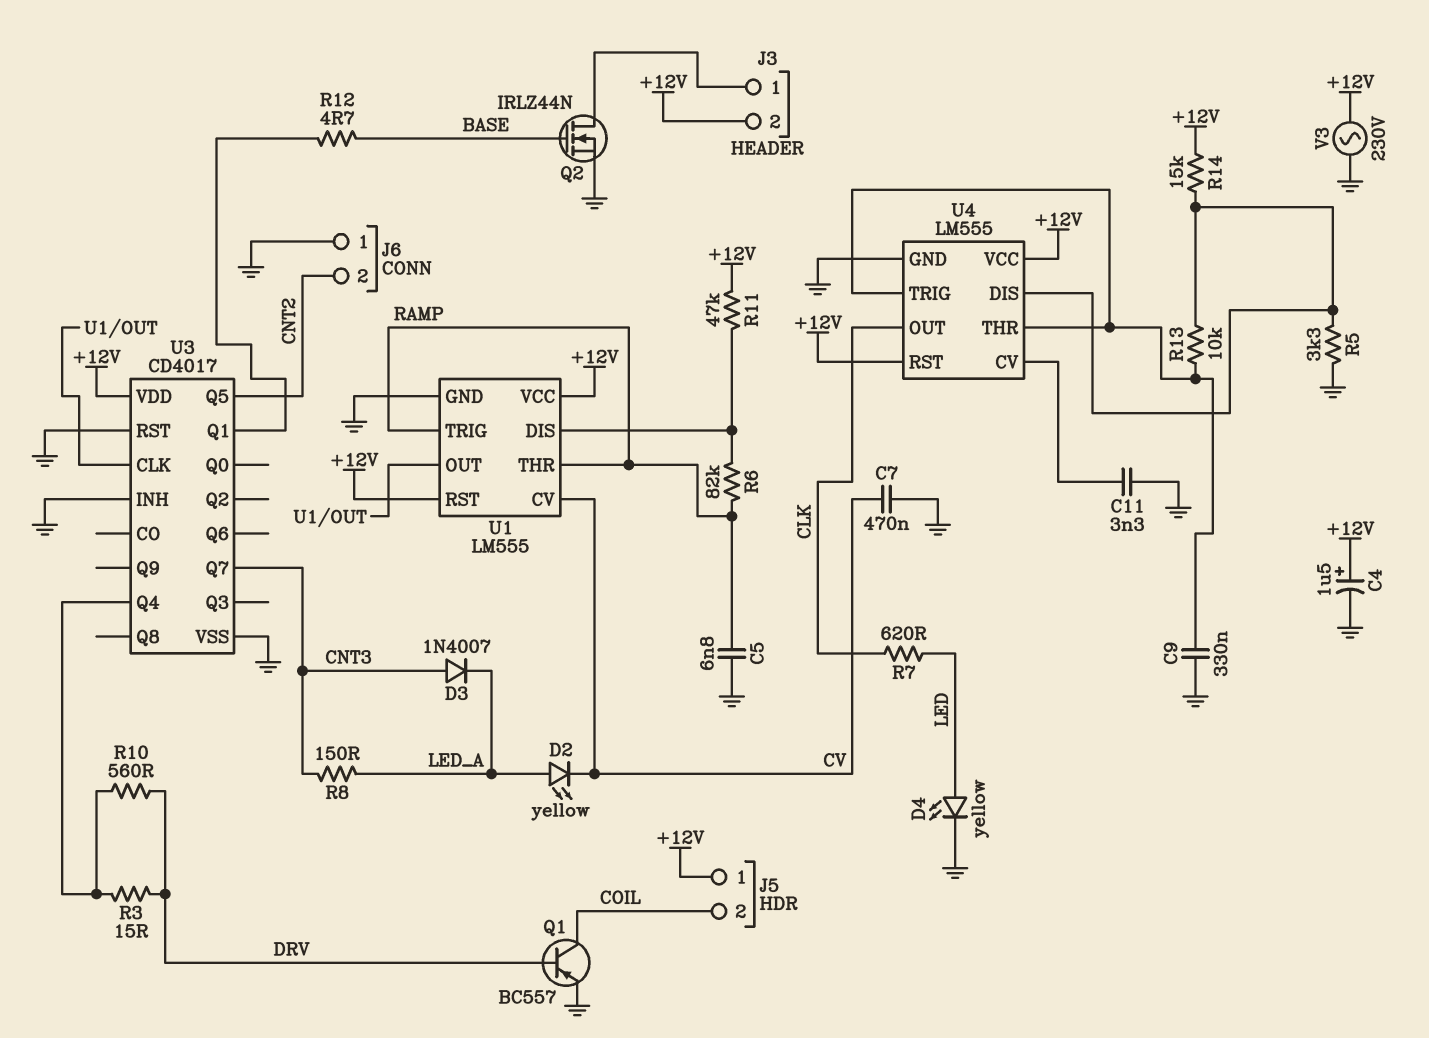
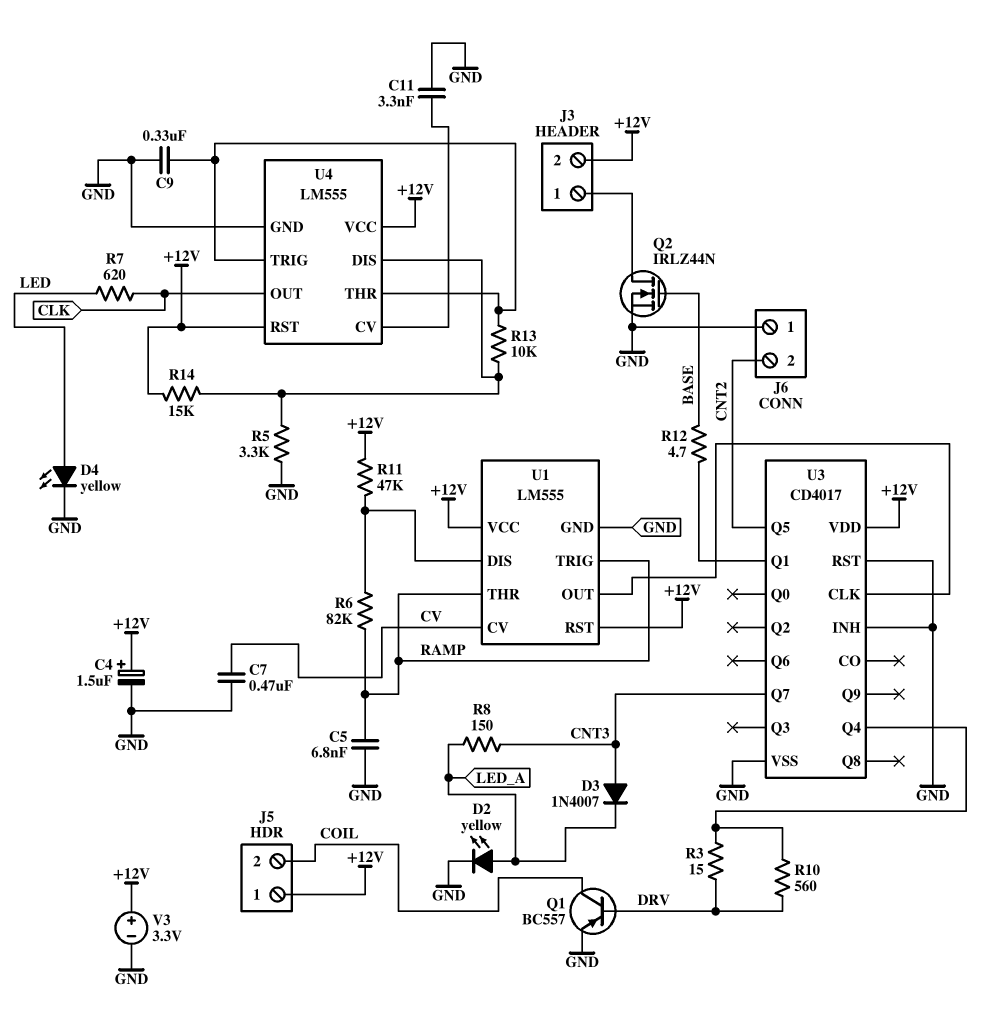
D2: LED yellow (A LED_A, K CV) -> LED yellow (A LED_A, K GND)
V3: AC 230V (+12V, GND) -> 3.3V (plus +12V, minus GND)

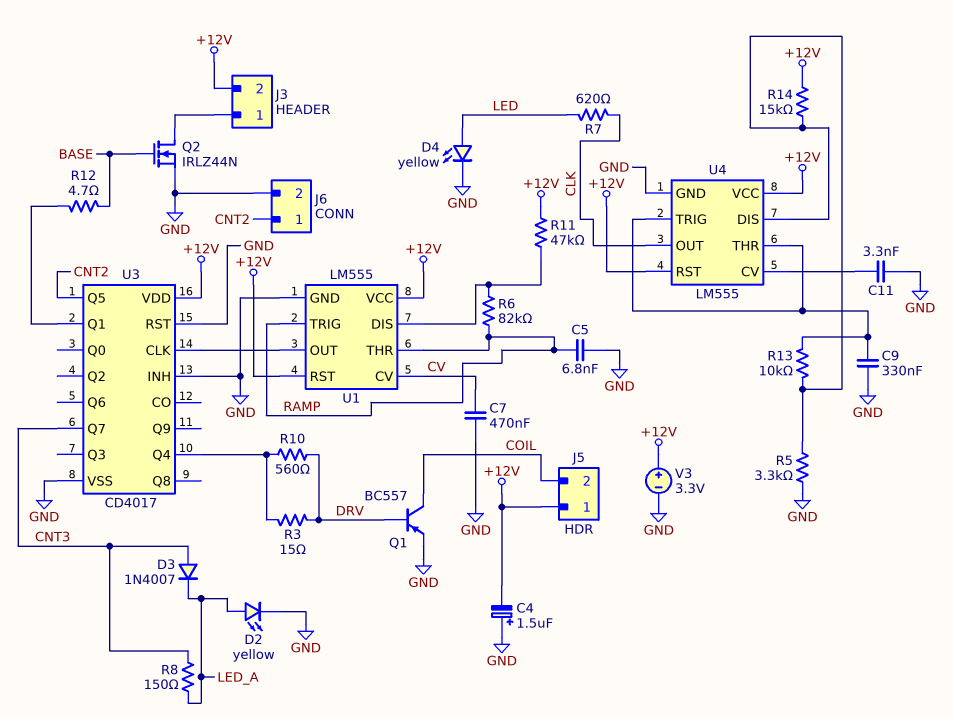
C4: 1.5uF (plus +12V, minus GND) -> 1.5uF (plus GND, minus +12V)
J6 pin 1: GND -> CNT2
J6 pin 2: CNT2 -> GND

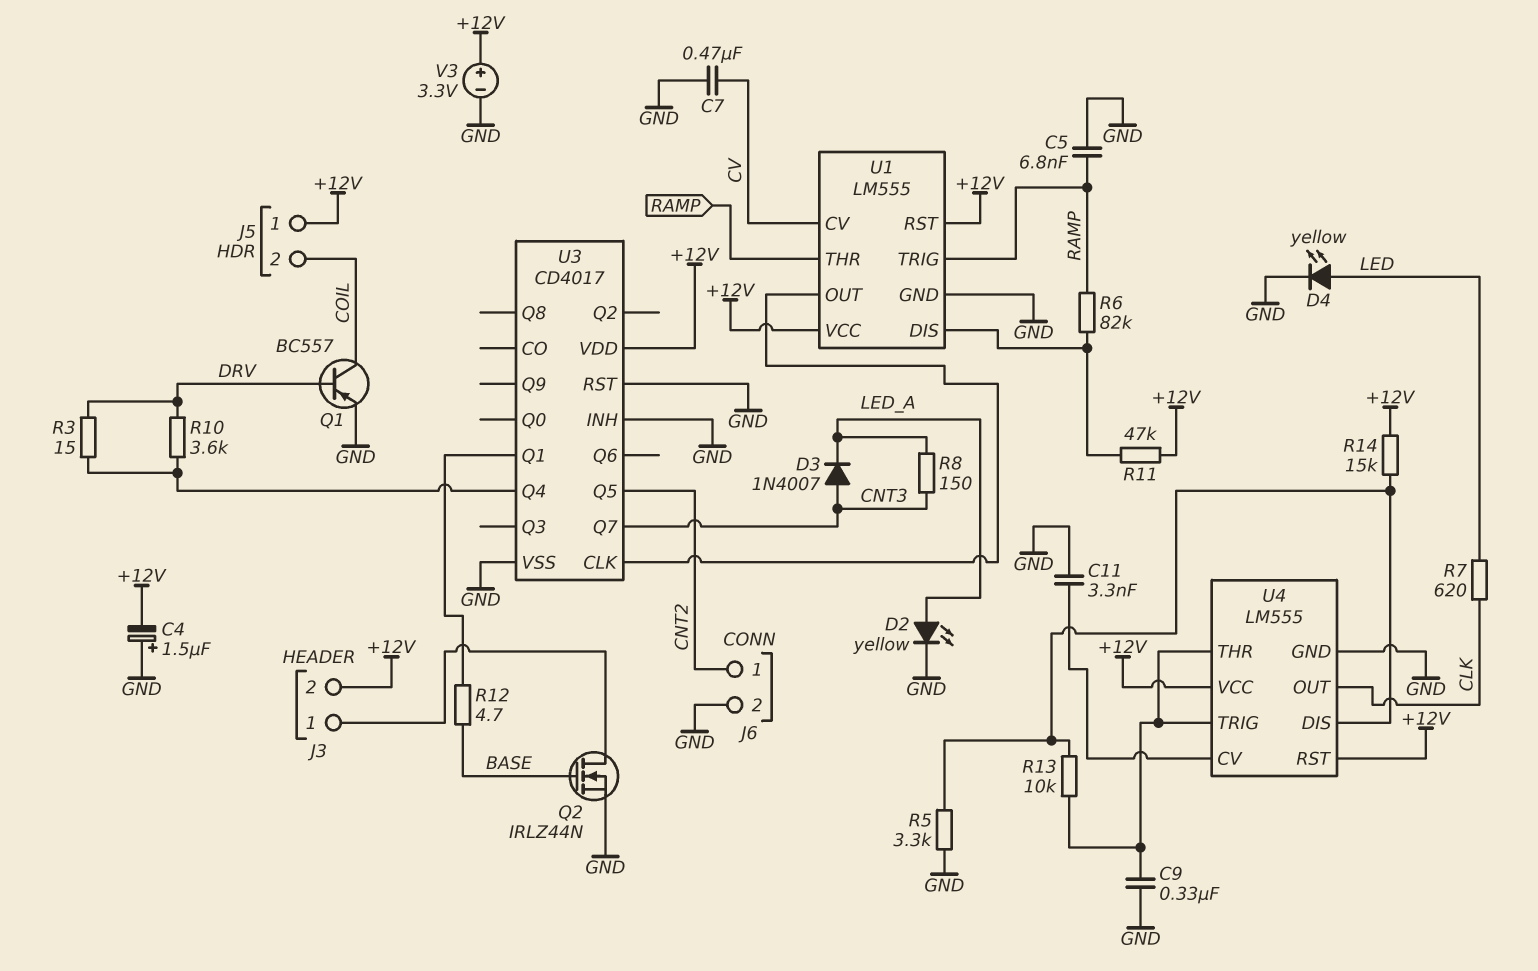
R10: 560 (DRV, U3/Q4) -> 3.6k (DRV, U3/Q4)

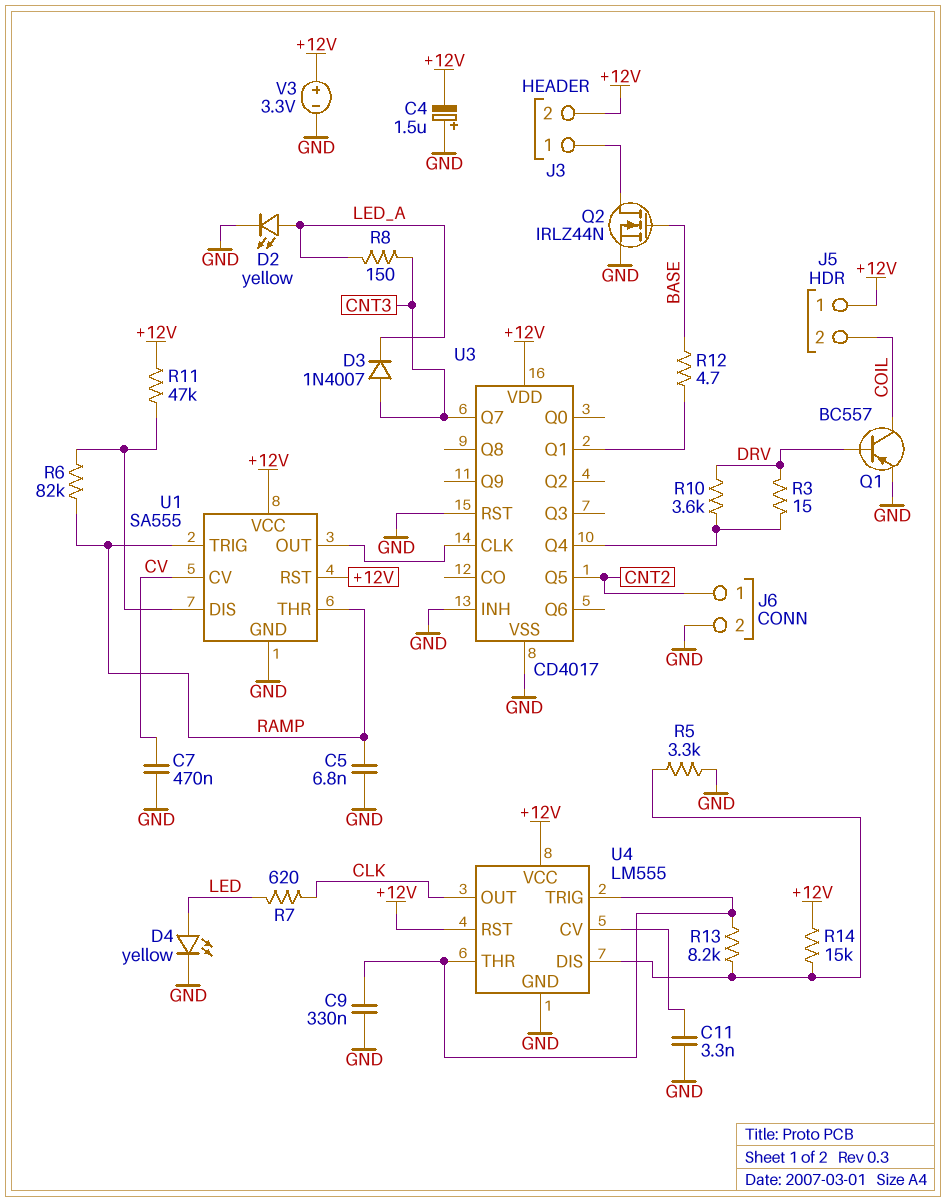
R13: 10k (U4/DIS, U4/THR) -> 8.2k (U4/DIS, U4/THR)
U1: LM555 -> SA555

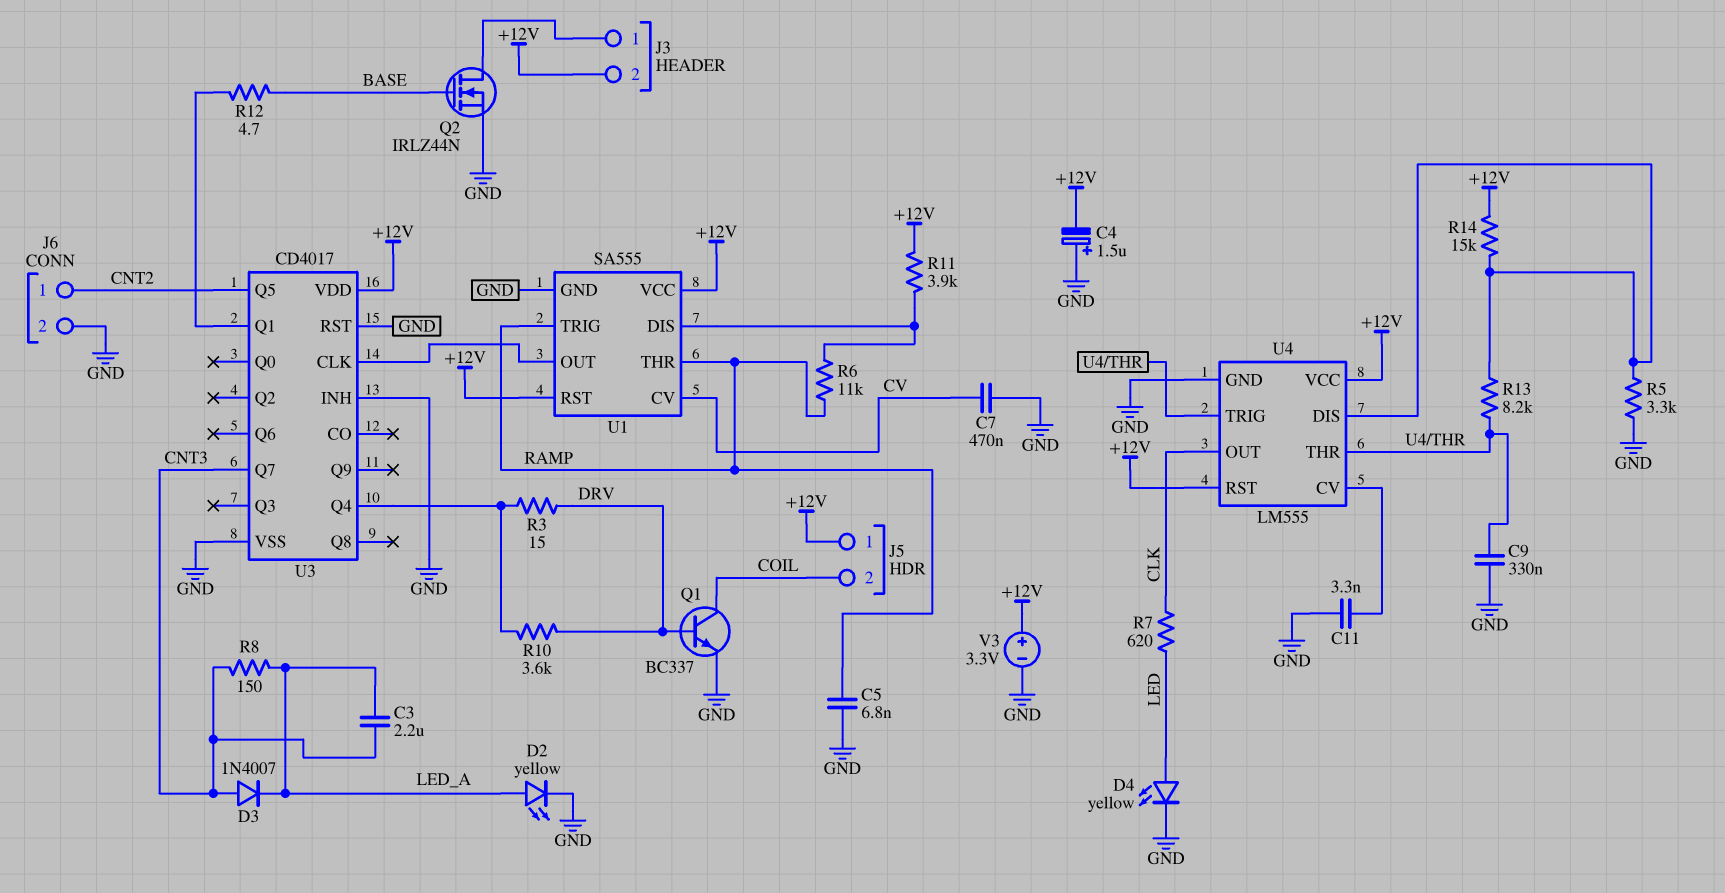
C3: none -> 2.2uF (CNT3, LED_A)
Q1: PNP BC557 (B DRV, C COIL, E GND) -> NPN BC337 (B DRV, C COIL, E GND)
R6: 82k (RAMP, U1/DIS) -> 11k (RAMP, U1/DIS)
R11: 47k (+12V, U1/DIS) -> 3.9k (+12V, U1/DIS)

